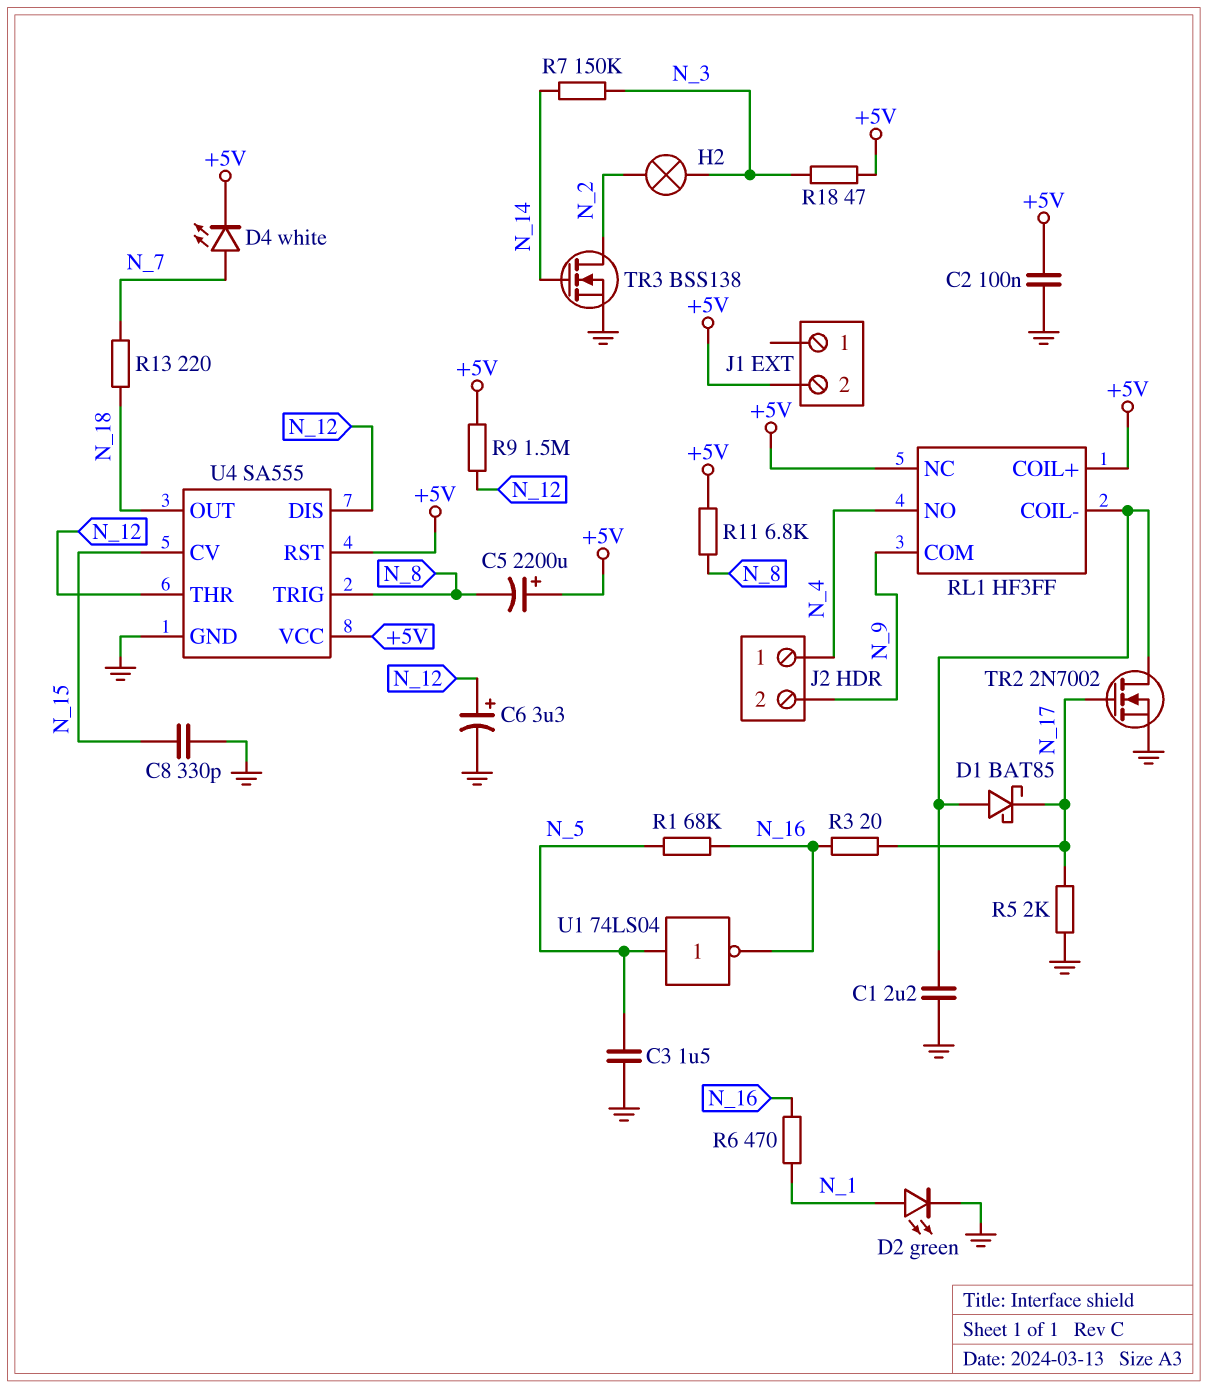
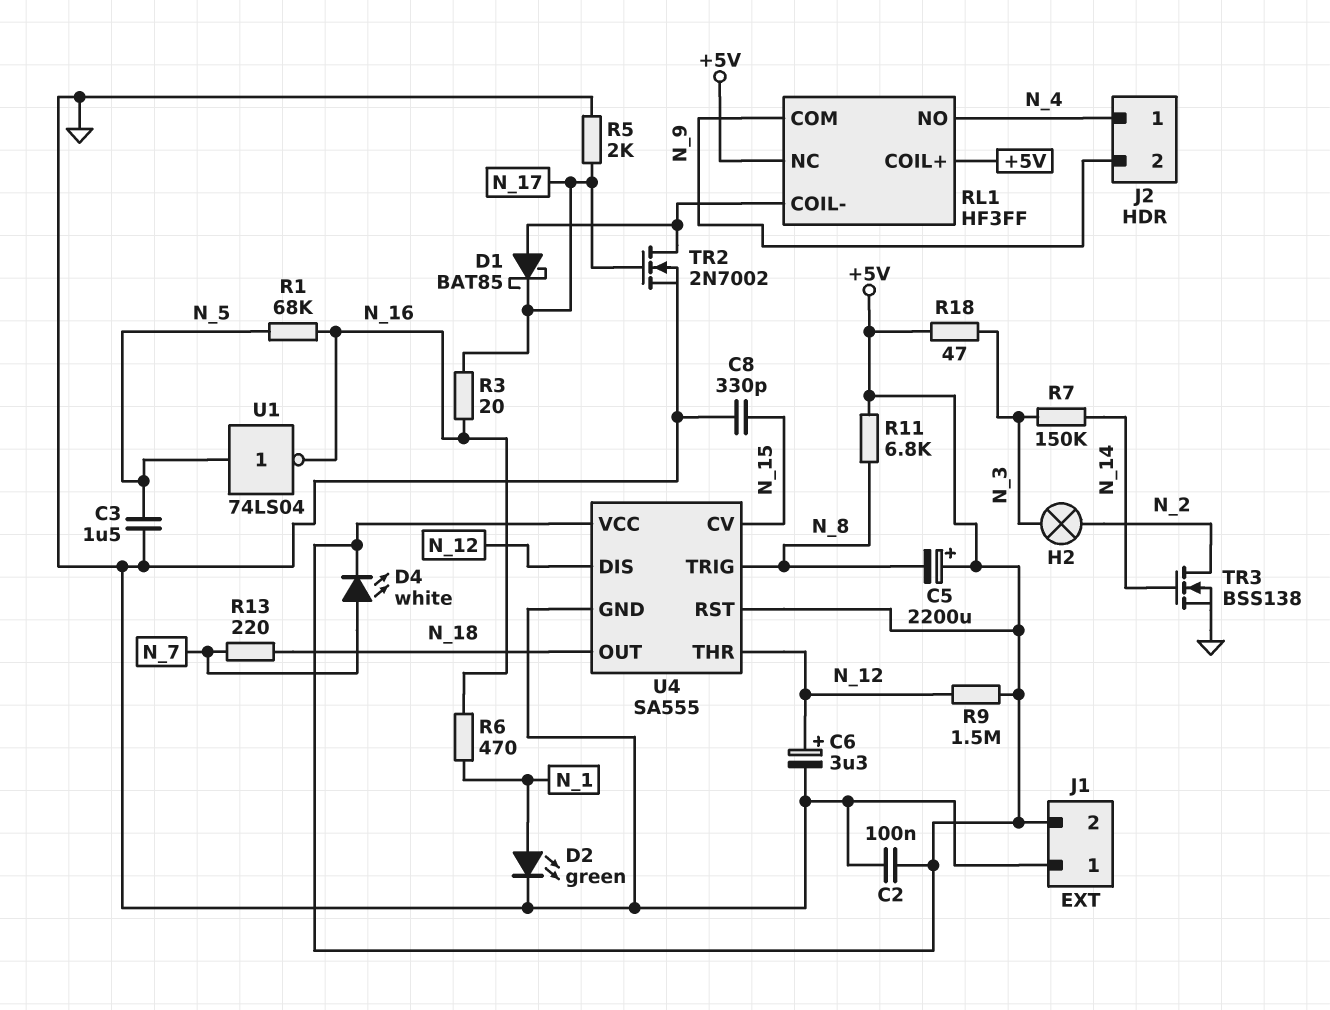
C1: 2.2uF (GND, RL1/COIL-) -> none
J1 pin 1: none -> GND

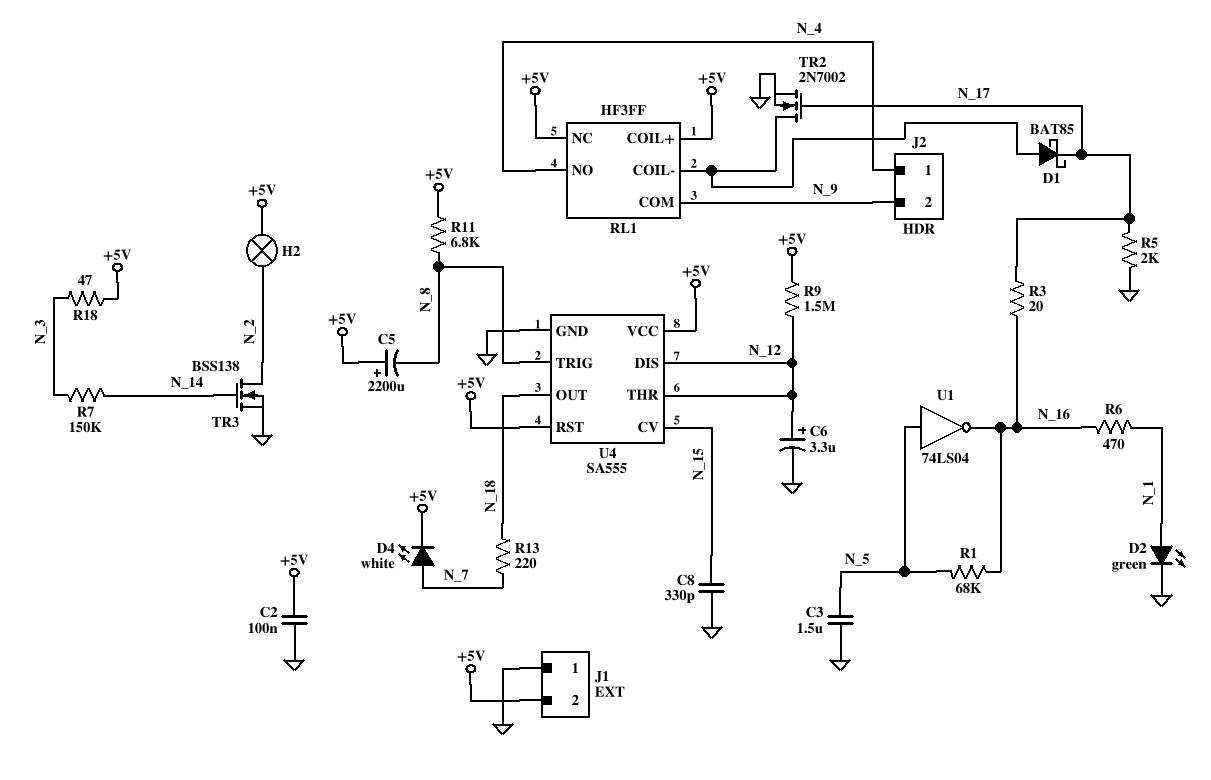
H2: lamp (N_2, N_3) -> lamp (+5V, N_2)

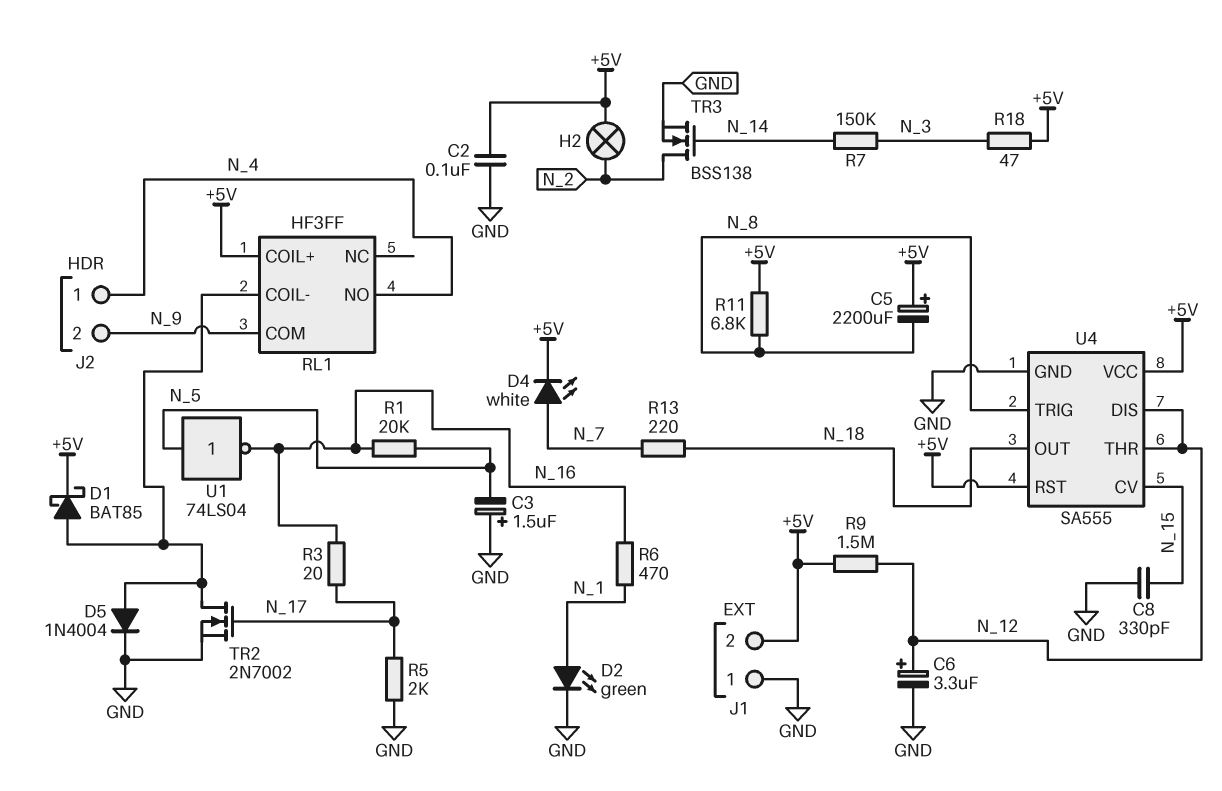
C3: 1.5uF (GND, N_5) -> 1.5uF (plus GND, minus N_5)
D1: schottky BAT85 (A RL1/COIL-, K N_17) -> schottky BAT85 (A RL1/COIL-, K +5V)
D5: none -> diode 1N4004 (A RL1/COIL-, K GND)
R1: 68k (N_5, N_16) -> 20k (N_5, N_16)
RL1 pin NC: +5V -> none

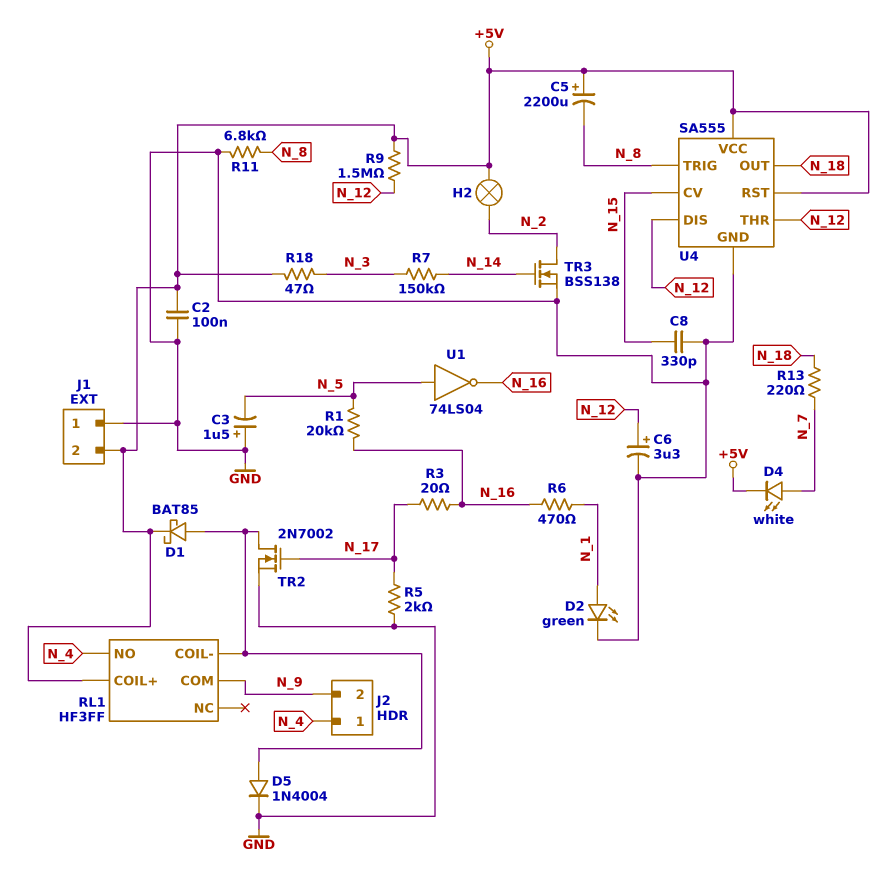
R11: 6.8k (+5V, N_8) -> 6.8k (GND, N_8)

